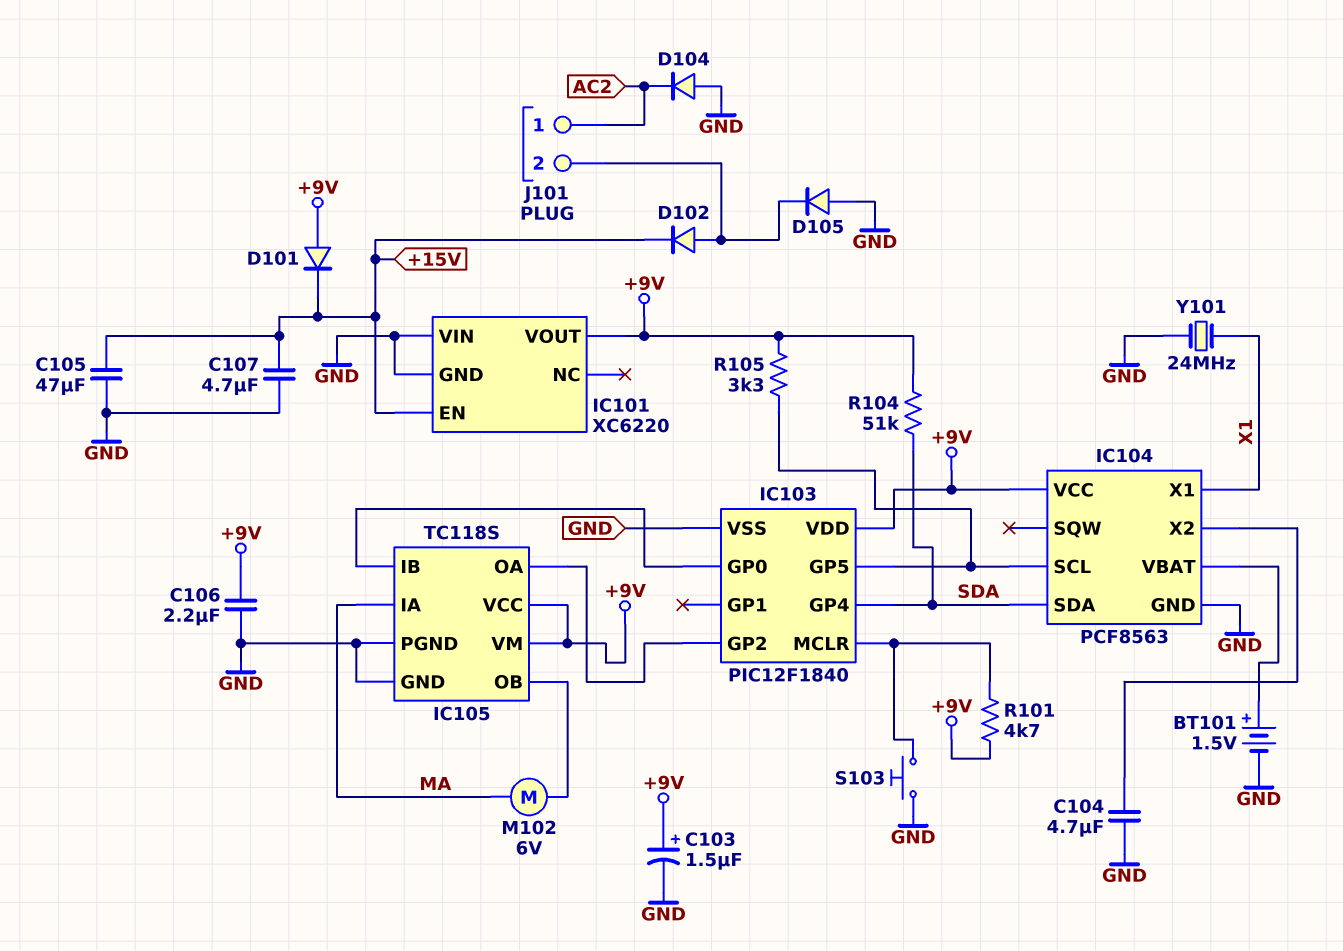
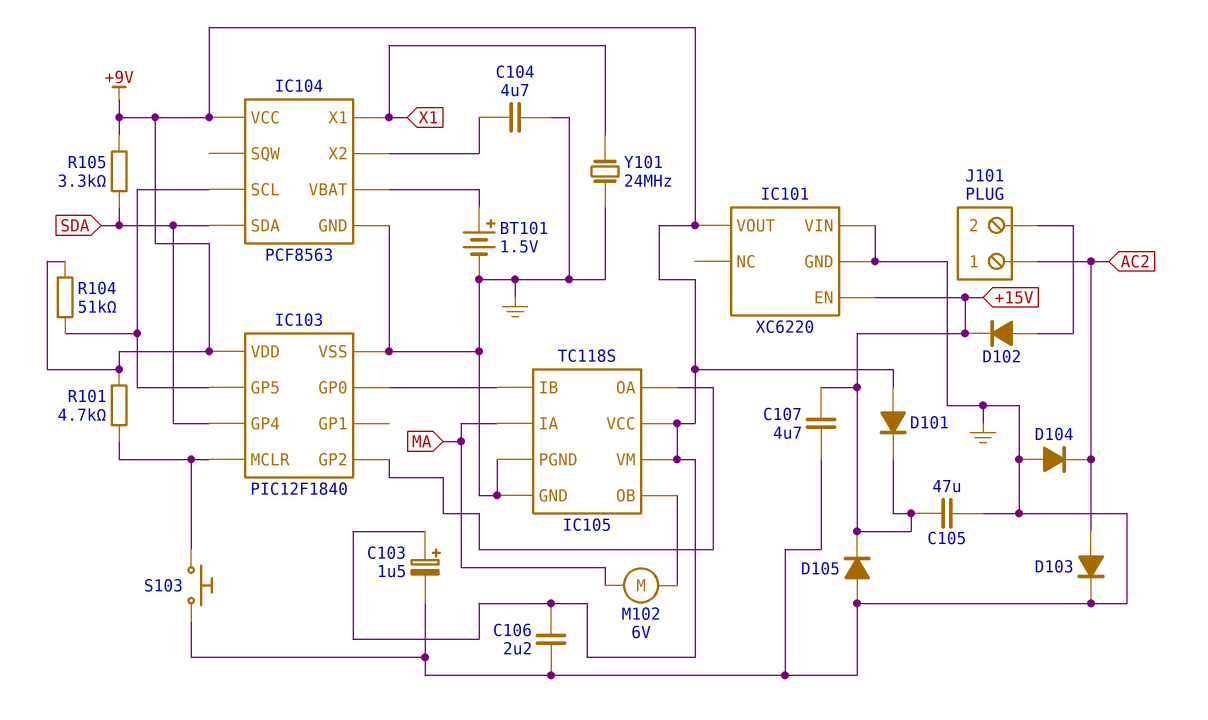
D103: none -> diode (A AC2, K GND)
D105: diode (A GND, K J101/2) -> diode (A GND, K +15V)
R104: 51k (+9V, SDA) -> 51k (+9V, IC103/GP5)
R105: 3.3k (+9V, IC103/GP5) -> 3.3k (+9V, SDA)

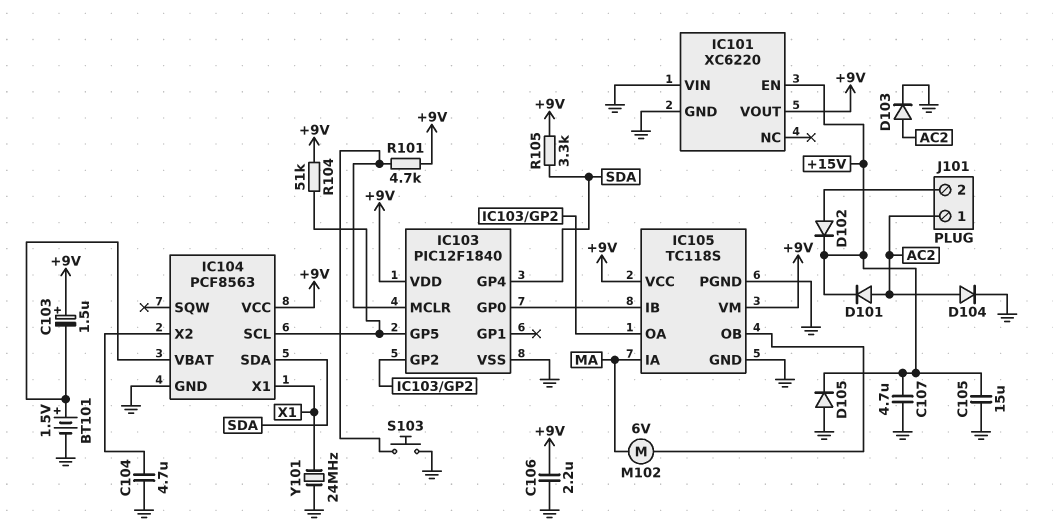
C103: 1.5uF (plus +9V, minus GND) -> 1.5uF (plus +9V, minus IC104/VBAT)
C105: 47uF (+15V, GND) -> 15uF (+15V, GND)
D101: diode (A +9V, K +15V) -> diode (A AC2, K +15V)
D104: diode (A GND, K AC2) -> diode (A AC2, K GND)

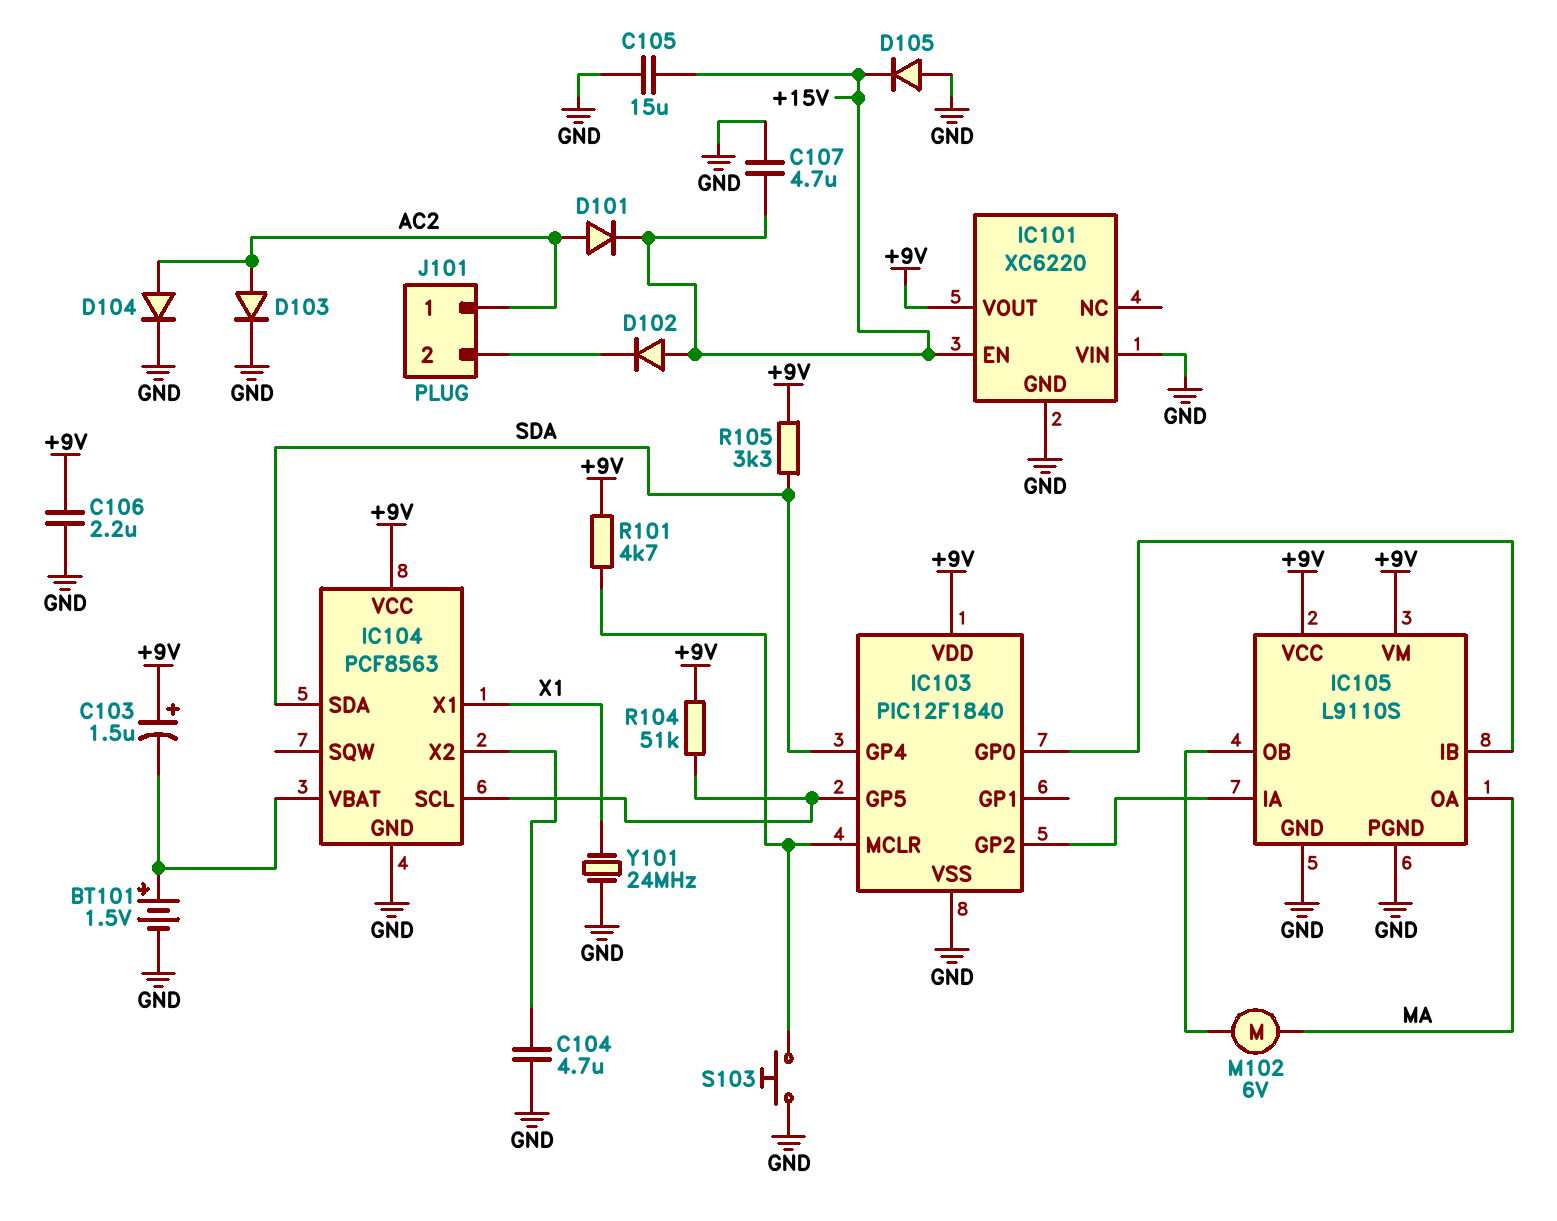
D102: diode (A J101/2, K +15V) -> diode (A +15V, K J101/2)
IC105: TC118S -> L9110S
IC105 pin IA: MA -> IC103/GP2
IC105 pin OA: IC103/GP2 -> MA

